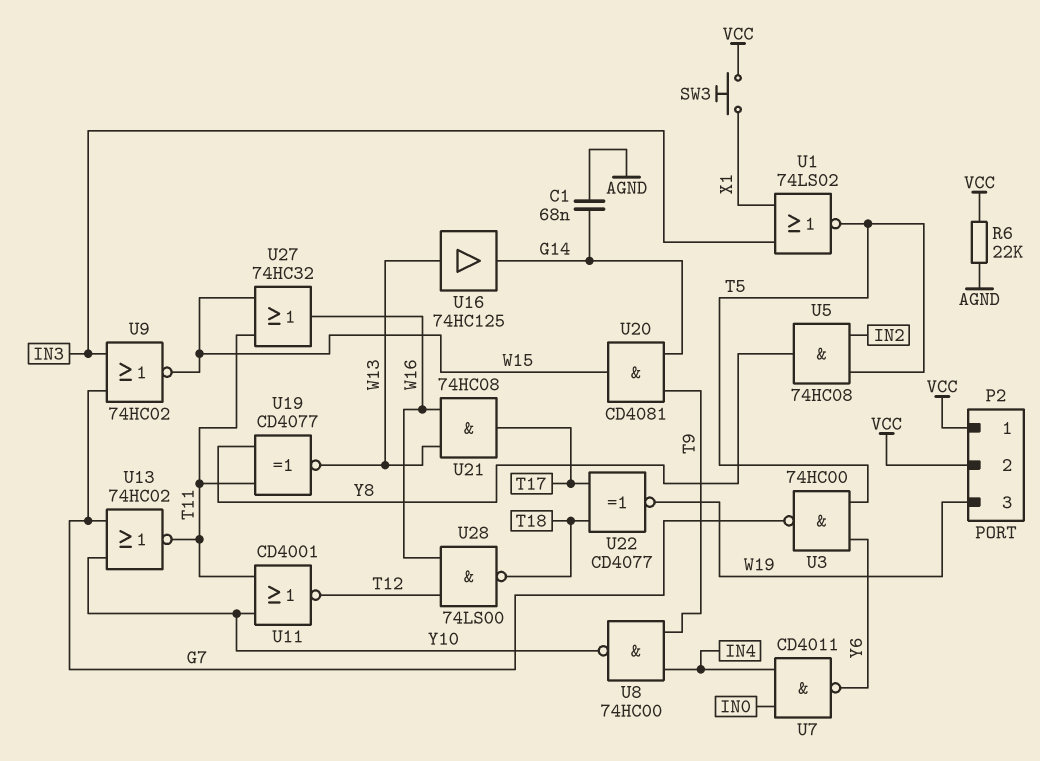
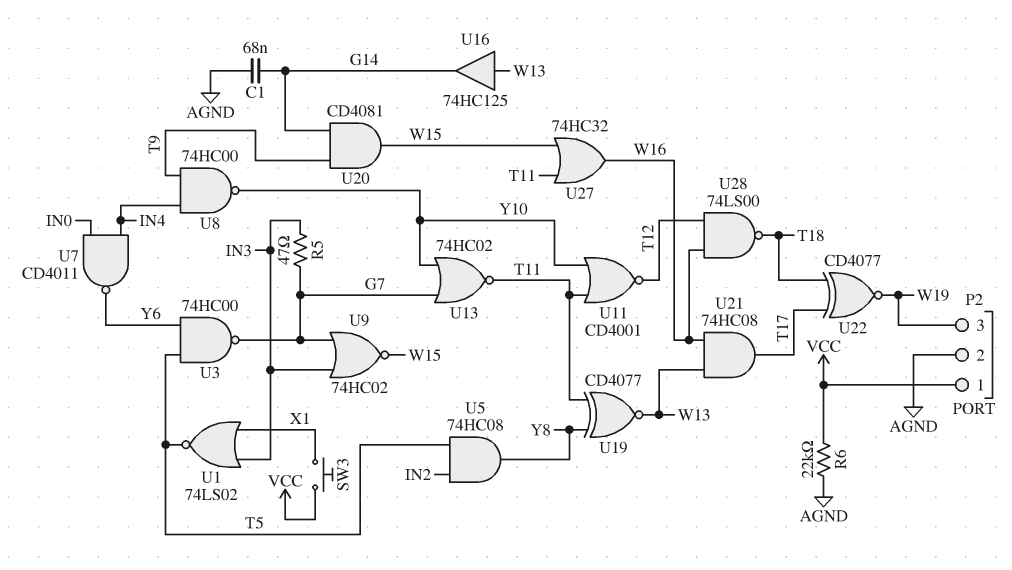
P2 pin 2: VCC -> AGND
R5: none -> 47 (G7, IN3)

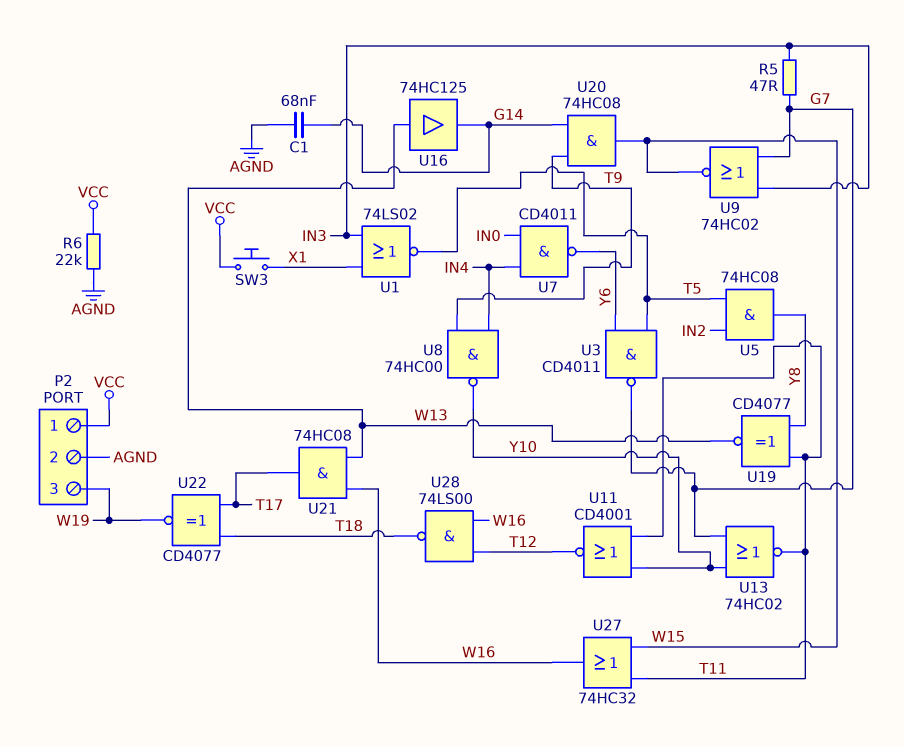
U3: NAND 74HC00 (in T5, in Y6, out G7) -> NAND CD4011 (in T5, in Y6, out G7)
U20: AND CD4081 (in G14, in T9, out W15) -> AND 74HC08 (in G14, in T9, out W15)

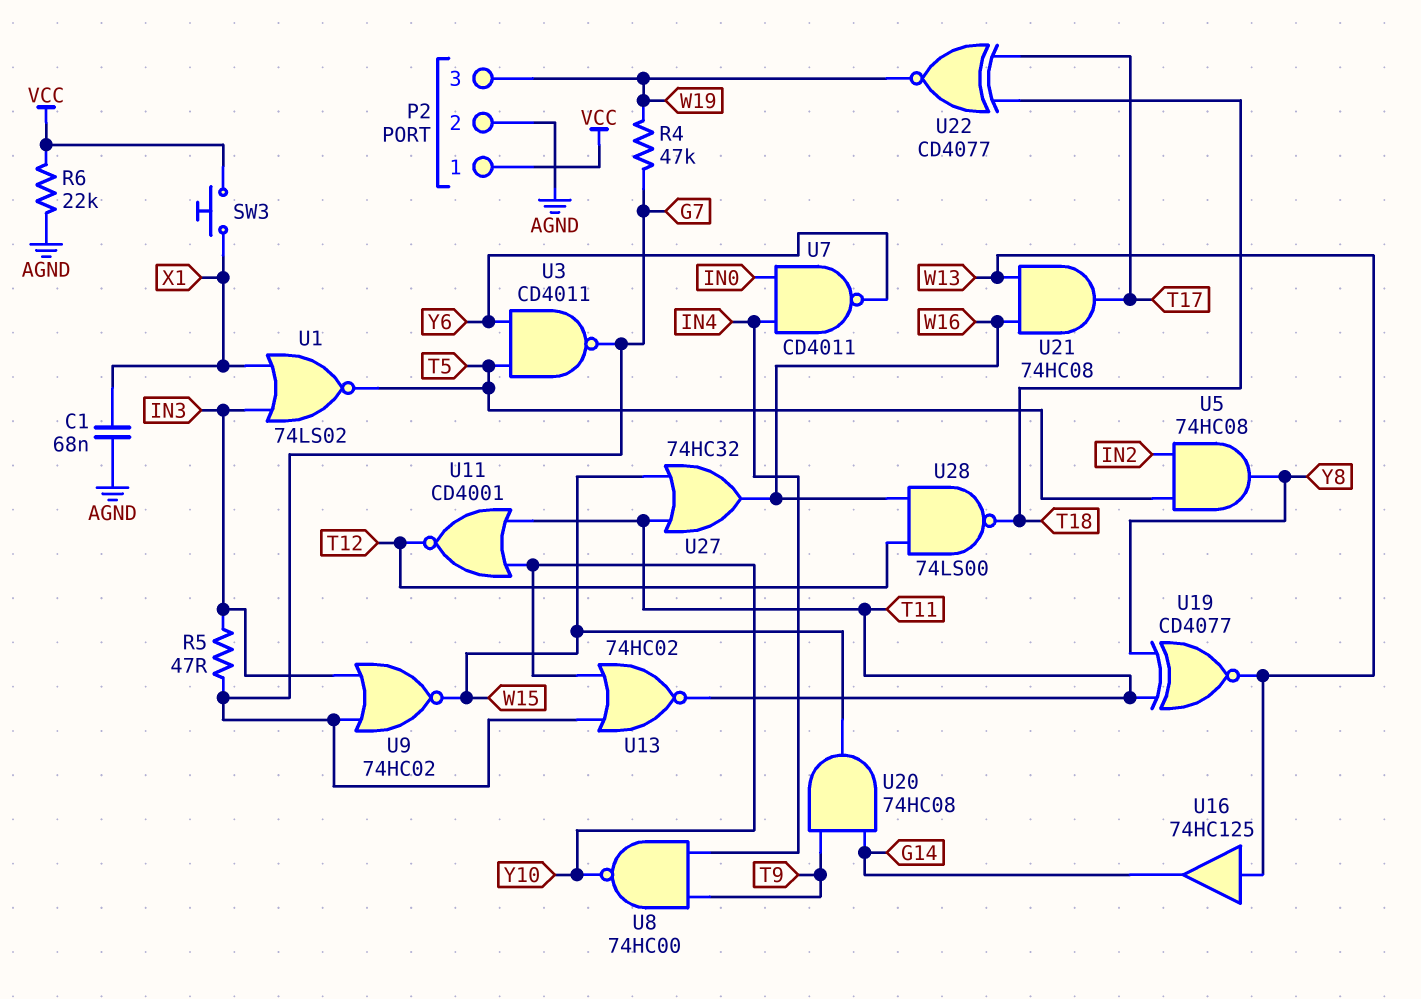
C1: 68nF (AGND, G14) -> 68nF (AGND, X1)
R4: none -> 47k (G7, W19)

